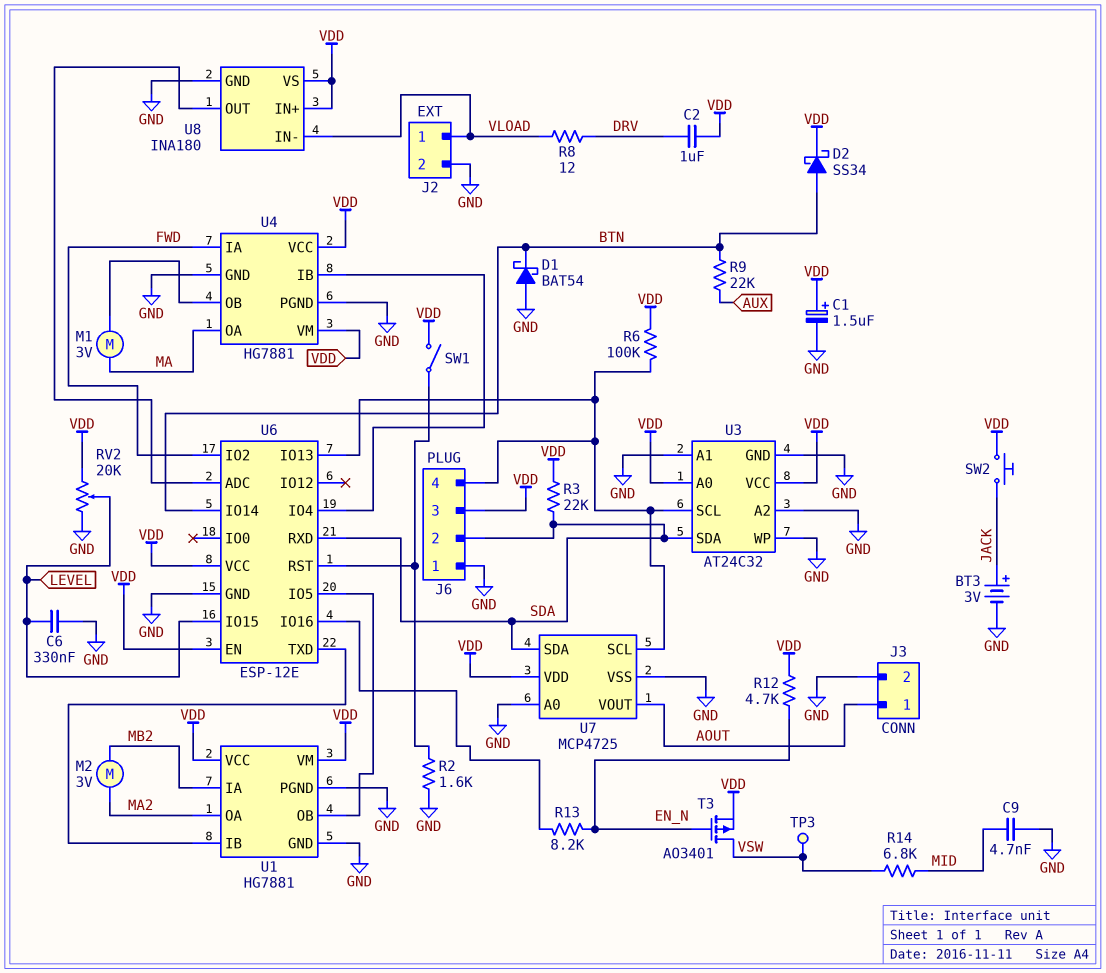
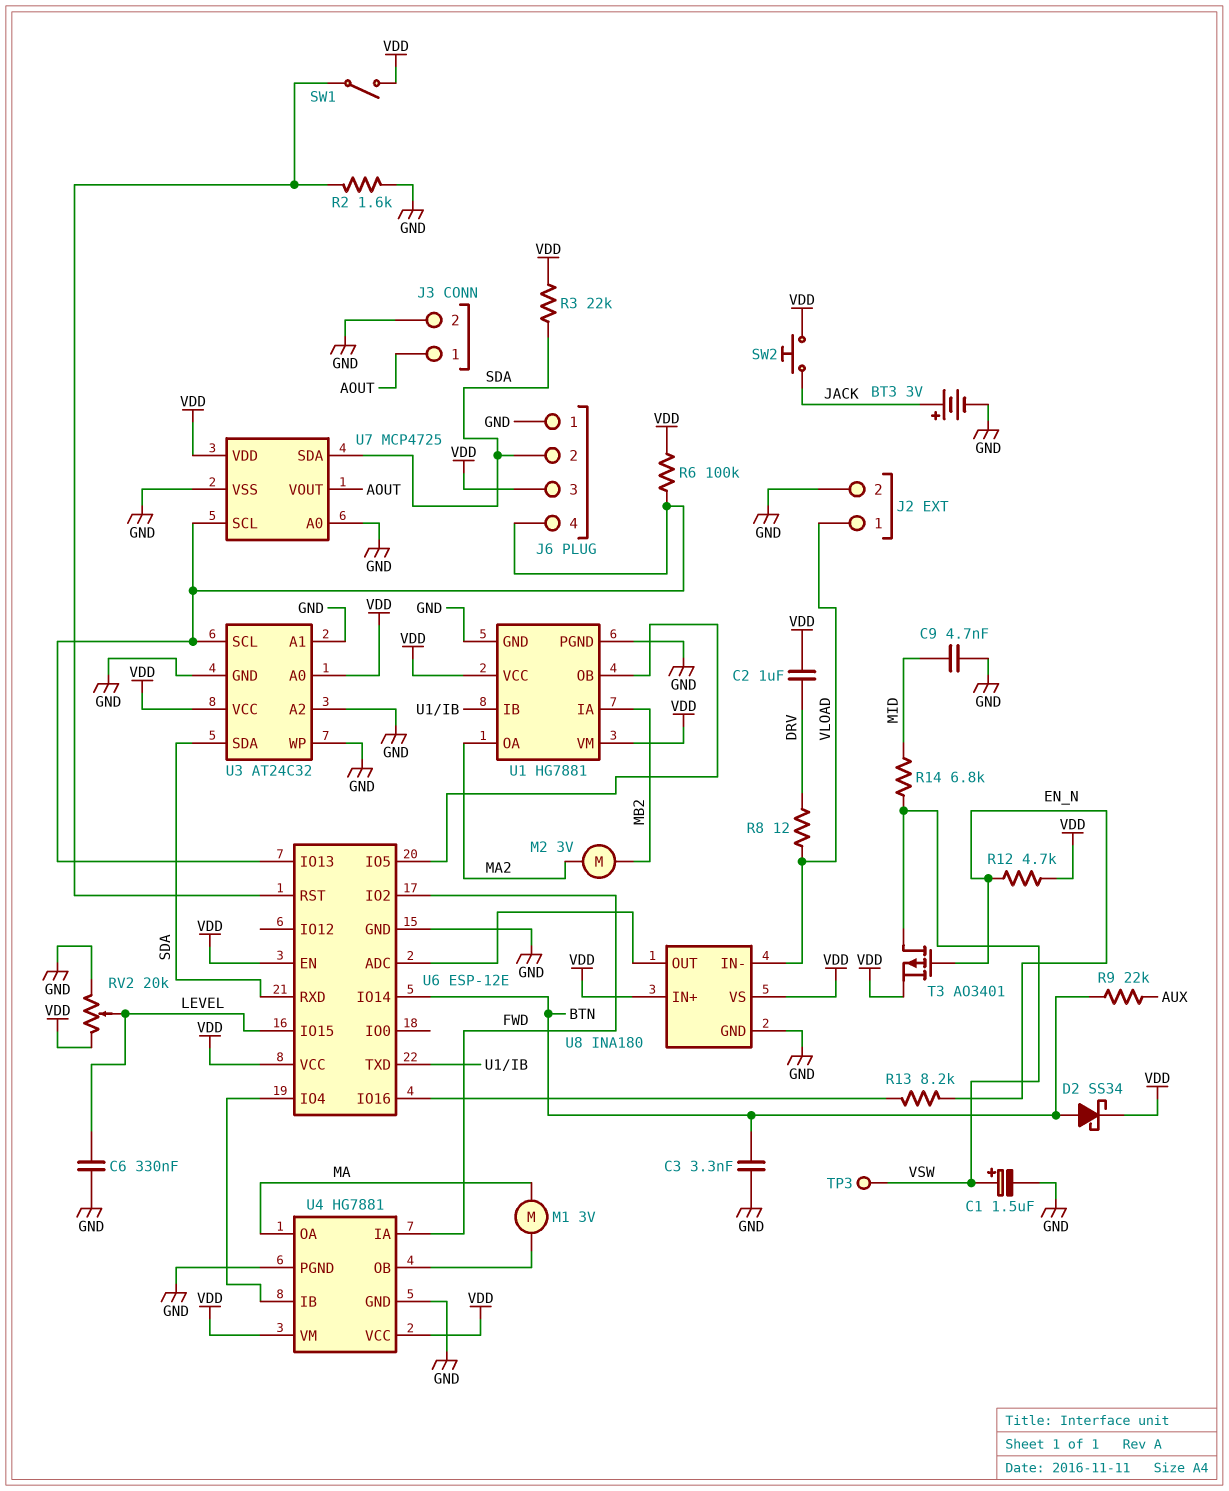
C1: 1.5uF (plus VDD, minus GND) -> 1.5uF (plus VSW, minus GND)
C3: none -> 3.3nF (BTN, GND)
D1: schottky BAT54 (A GND, K BTN) -> none

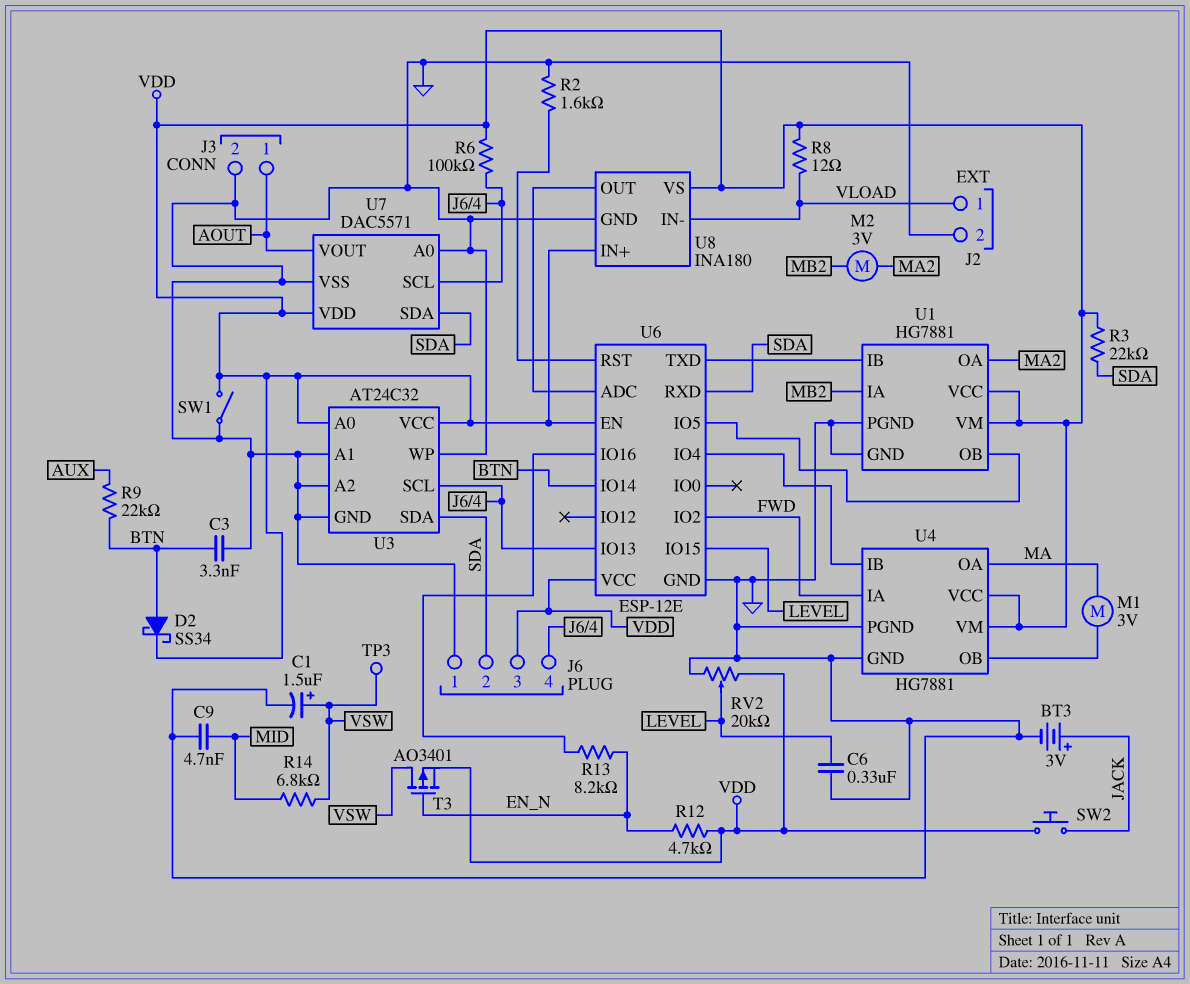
C2: 1uF (DRV, VDD) -> none
R8: 12 (DRV, VLOAD) -> 12 (VDD, VLOAD)
SW1: switch (U6/RST, VDD) -> switch (GND, VDD)
U7: MCP4725 -> DAC5571

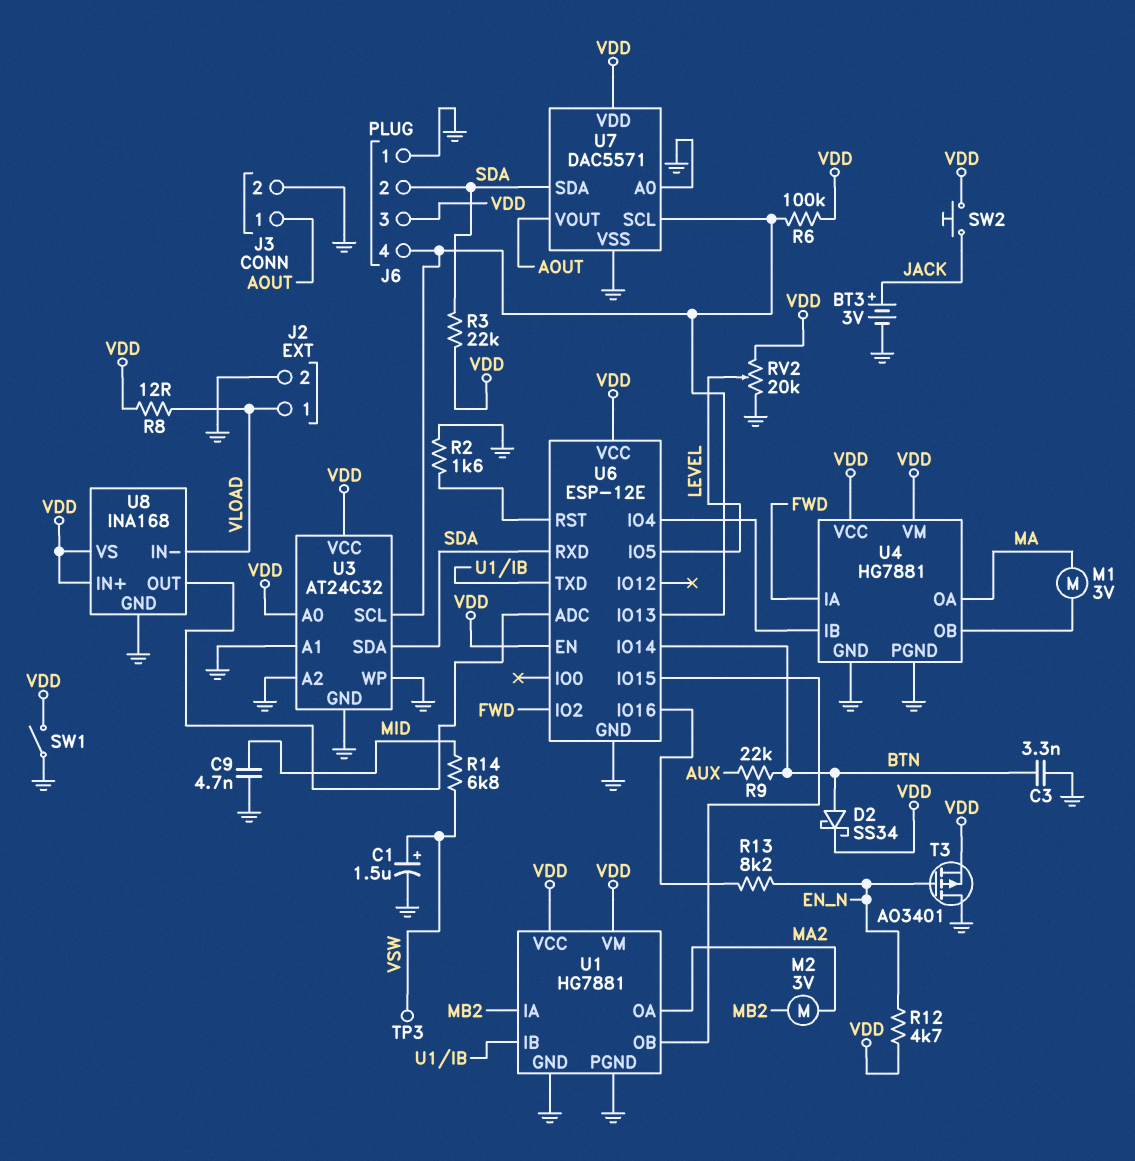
C6: 330nF (GND, LEVEL) -> none
T3: PMOS AO3401 (G EN_N, D VSW, S VDD) -> PMOS AO3401 (G EN_N, D GND, S VDD)
U6 pin IO5: U1/OB -> LEVEL
U6 pin IO15: LEVEL -> U1/OB
U8: INA180 -> INA168

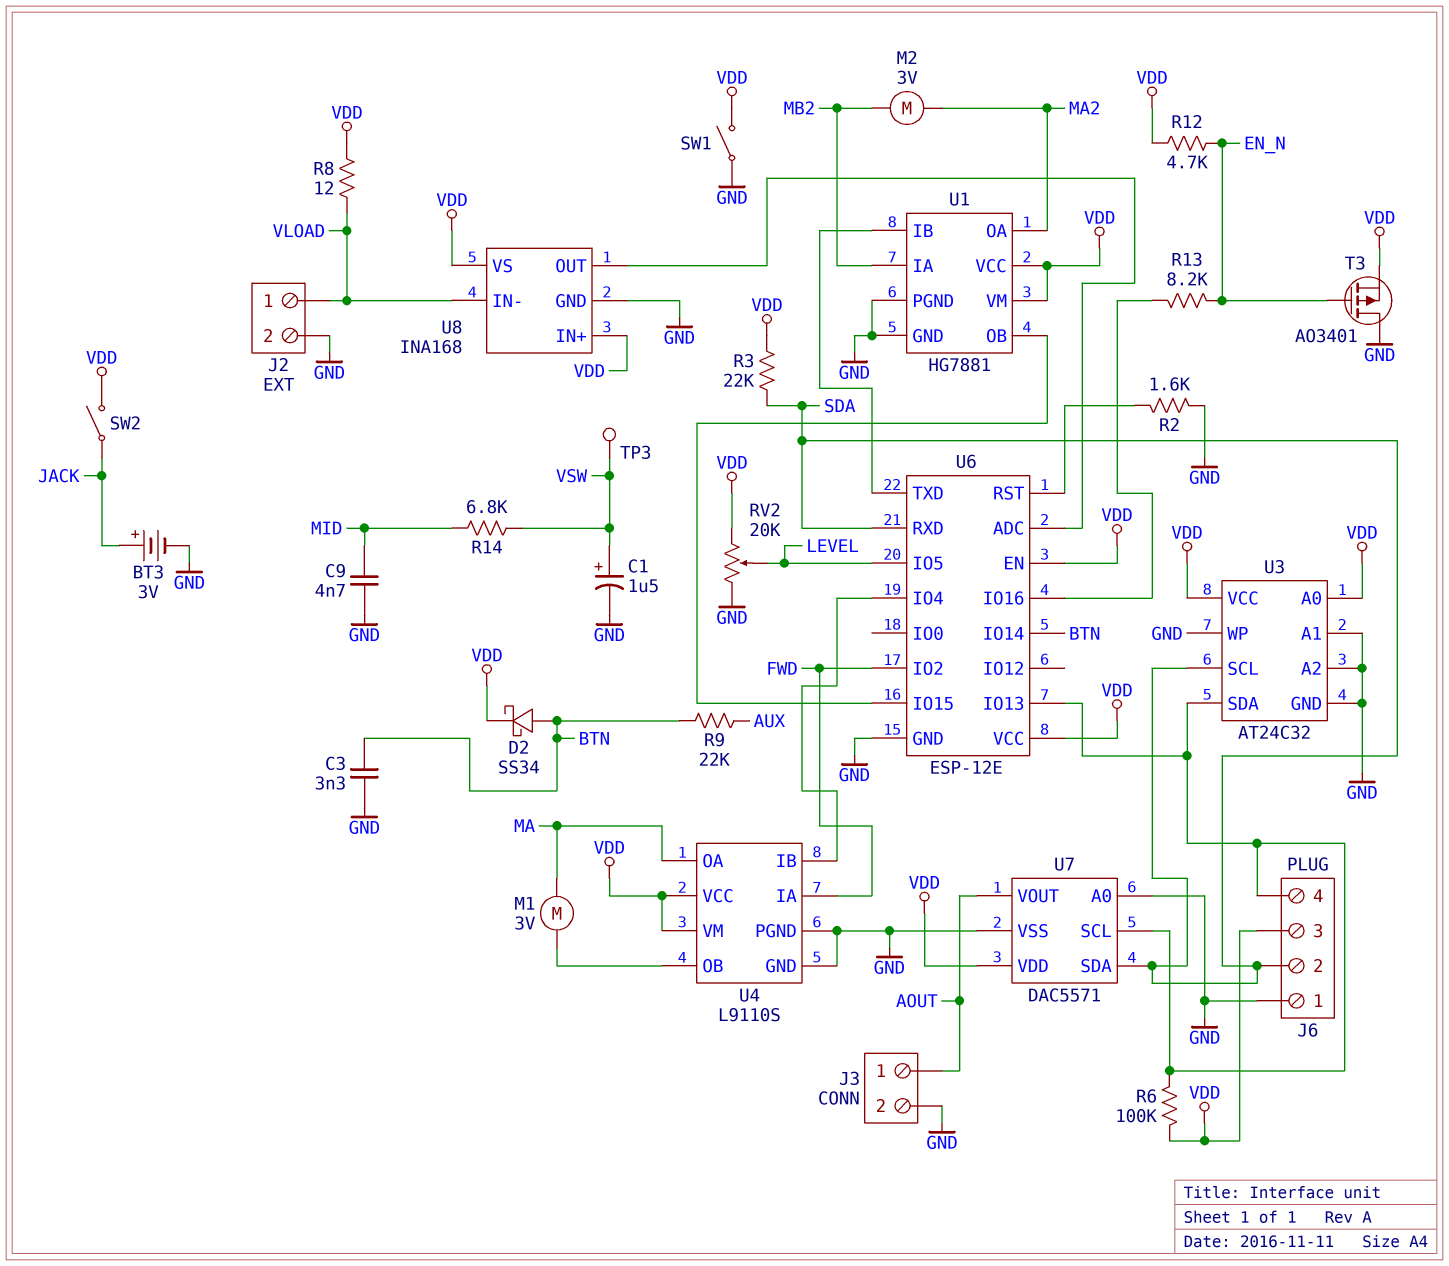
SW2: button (JACK, VDD) -> switch (JACK, VDD)
U3 pin SCL: J6/4 -> SDA
U3 pin SDA: SDA -> J6/4
U4: HG7881 -> L9110S

